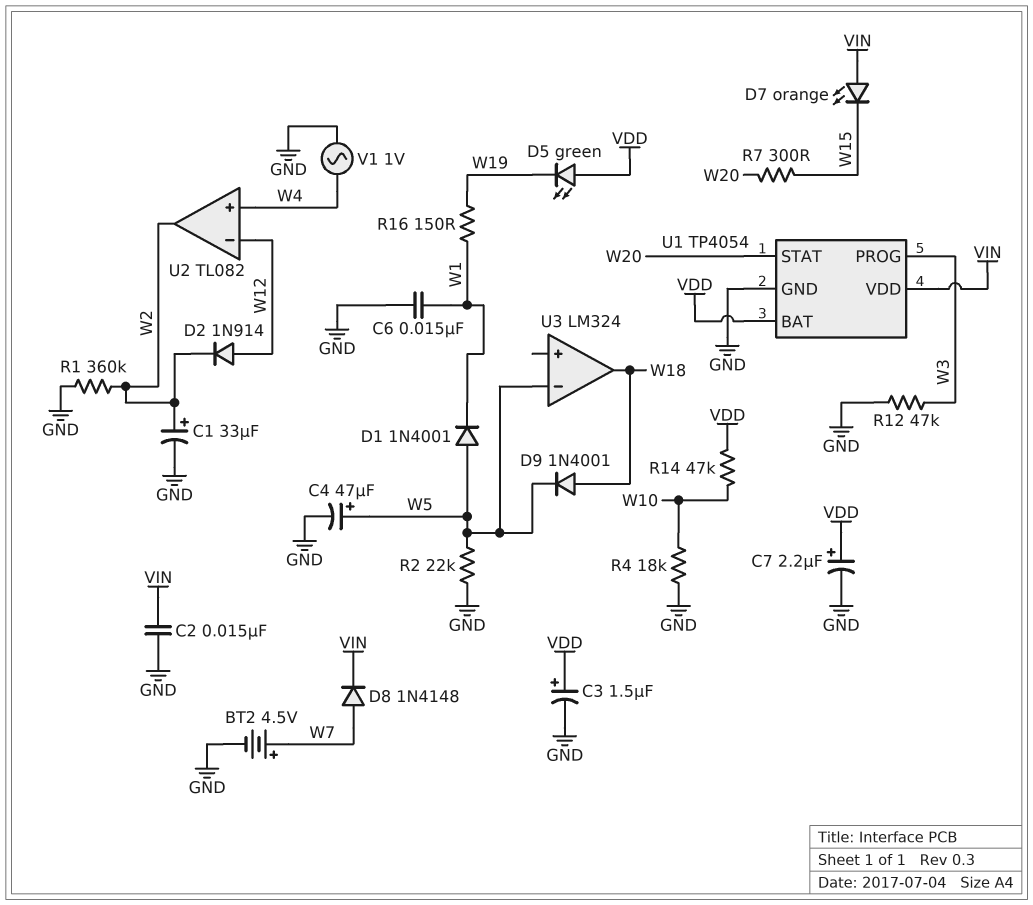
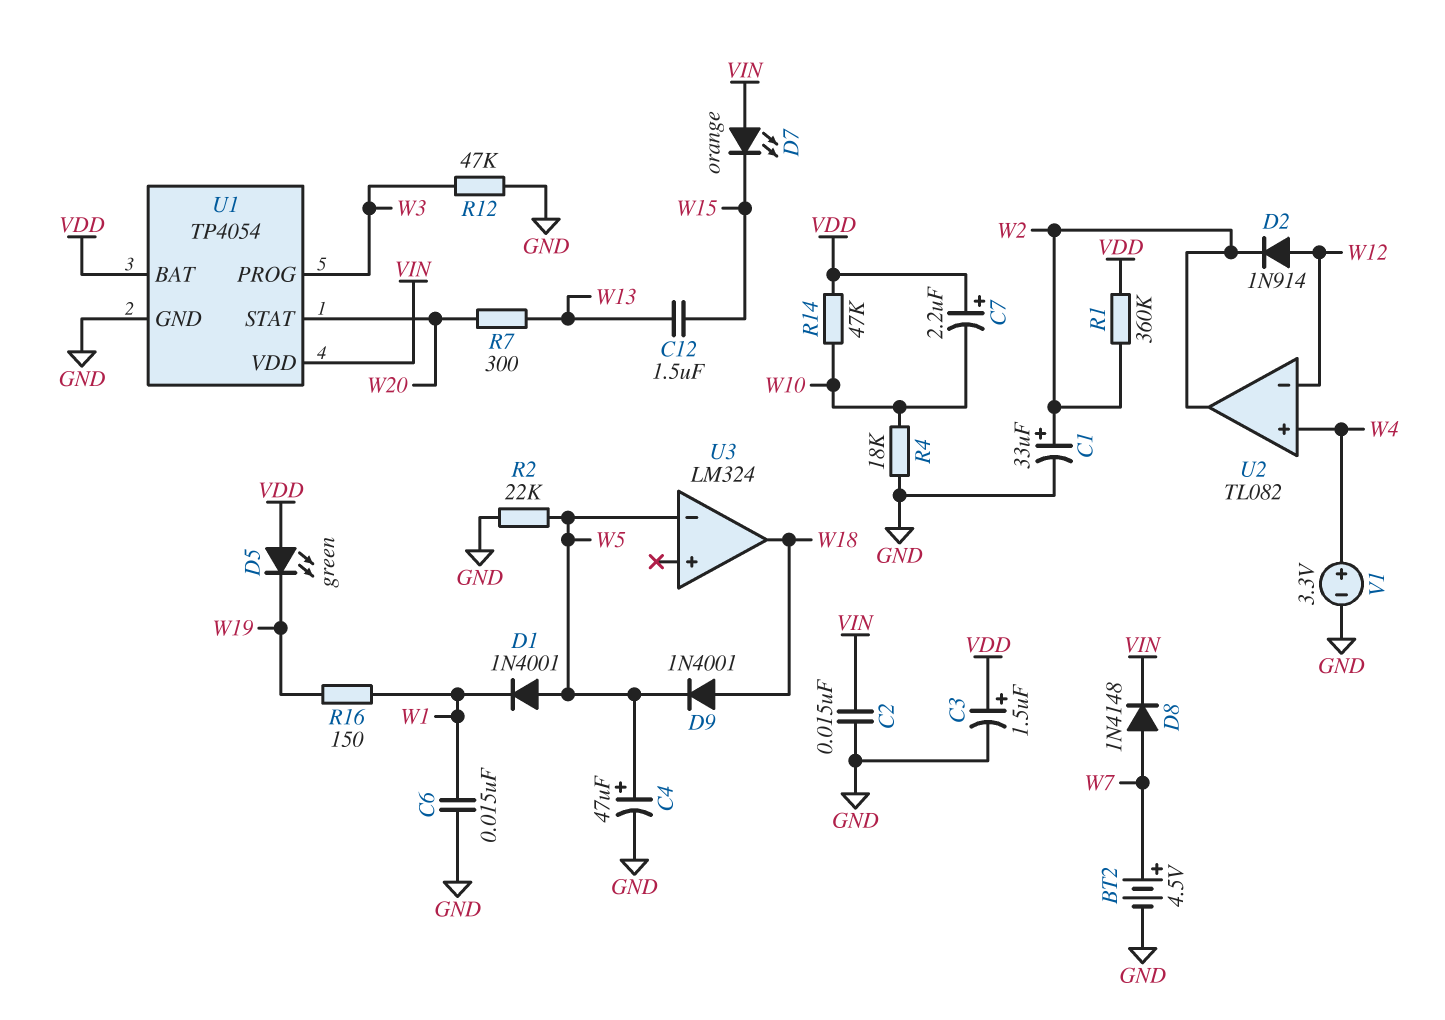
C7: 2.2uF (plus VDD, minus GND) -> 2.2uF (plus VDD, minus W10)
C12: none -> 1.5uF (W13, W15)
R1: 360k (GND, W2) -> 360k (VDD, W2)
R7: 300 (W15, W20) -> 300 (W13, W20)
V1: AC 1V (GND, W4) -> 3.3V (plus W4, minus GND)

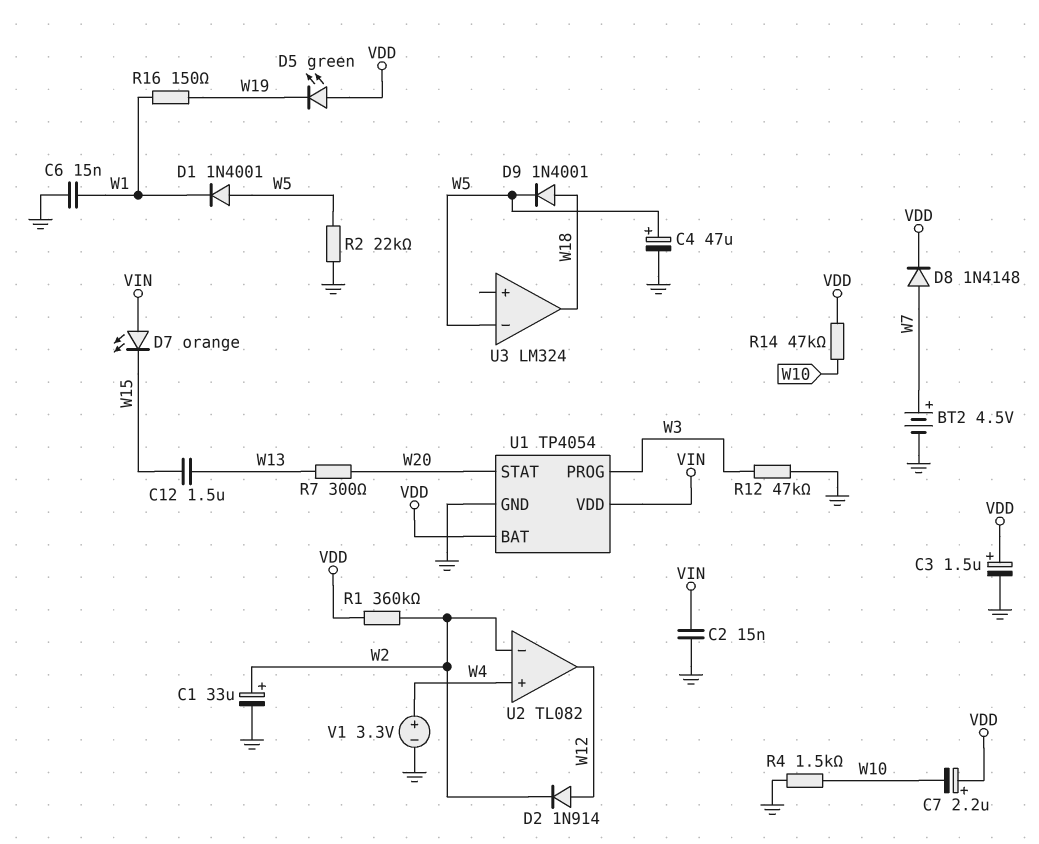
D8: diode 1N4148 (A W7, K VIN) -> diode 1N4148 (A W7, K VDD)
R4: 18k (GND, W10) -> 1.5k (GND, W10)
U2 pin in-: W12 -> W2
U2 pin out: W2 -> W12

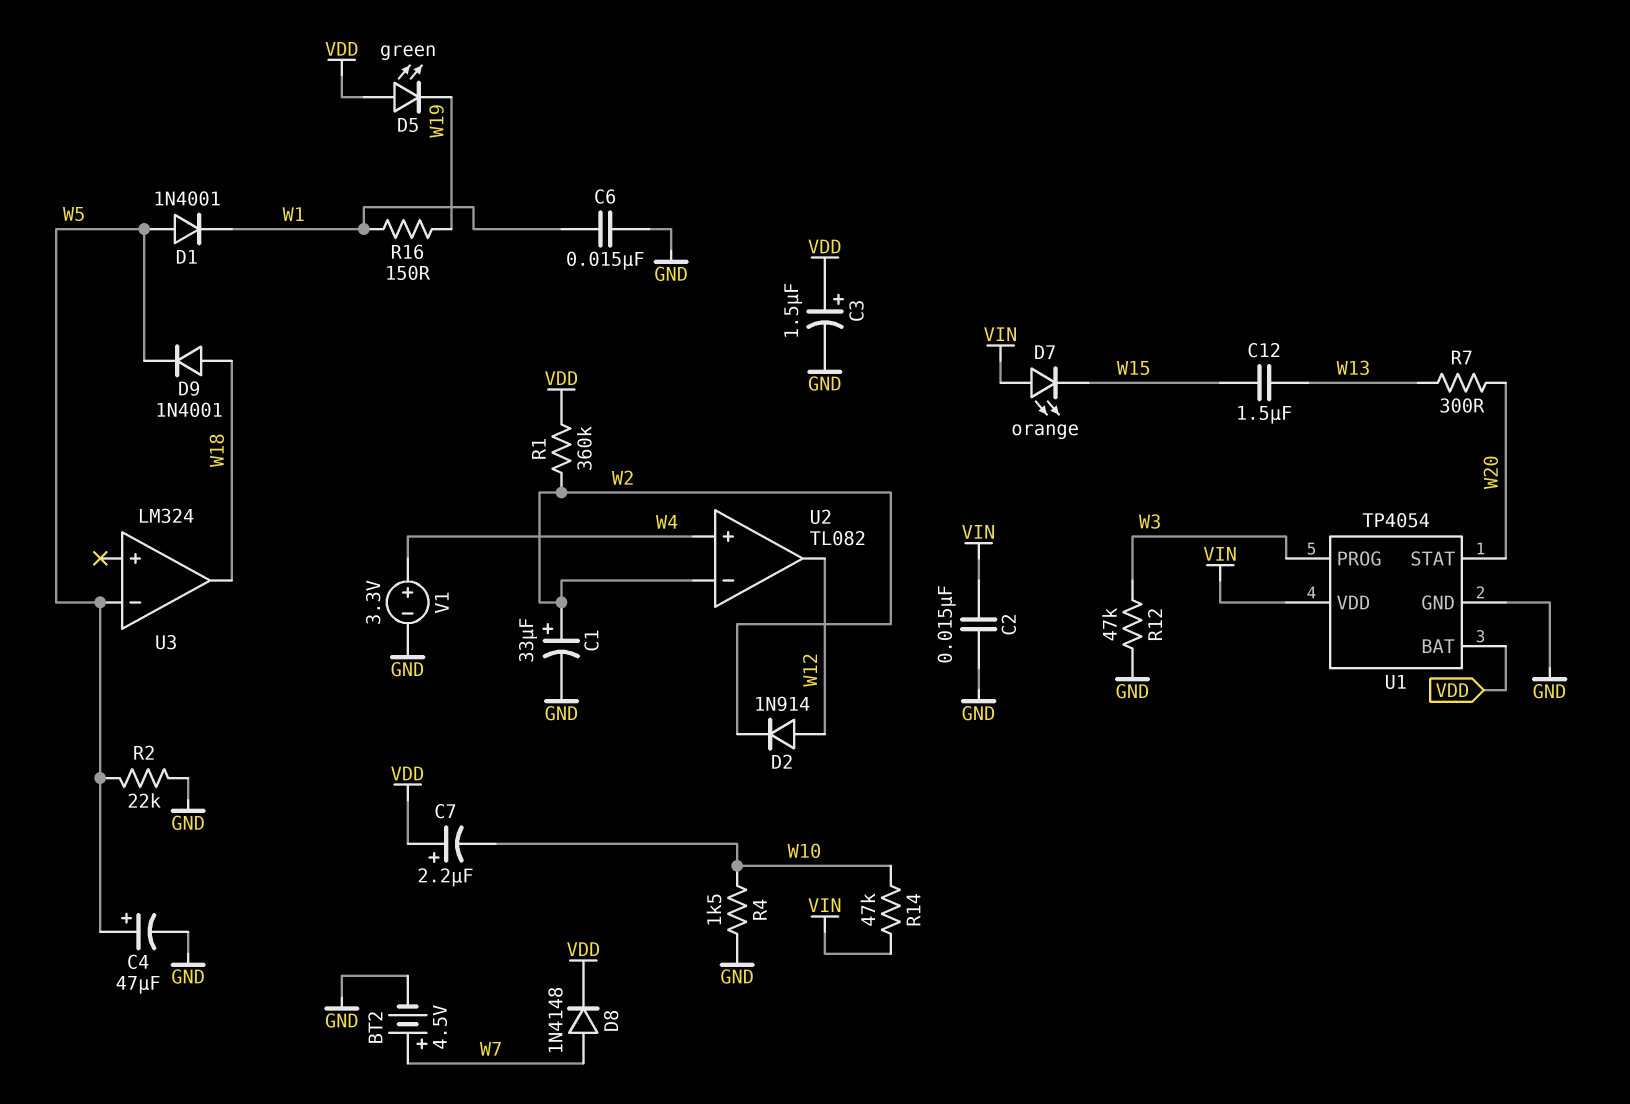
R14: 47k (VDD, W10) -> 47k (VIN, W10)

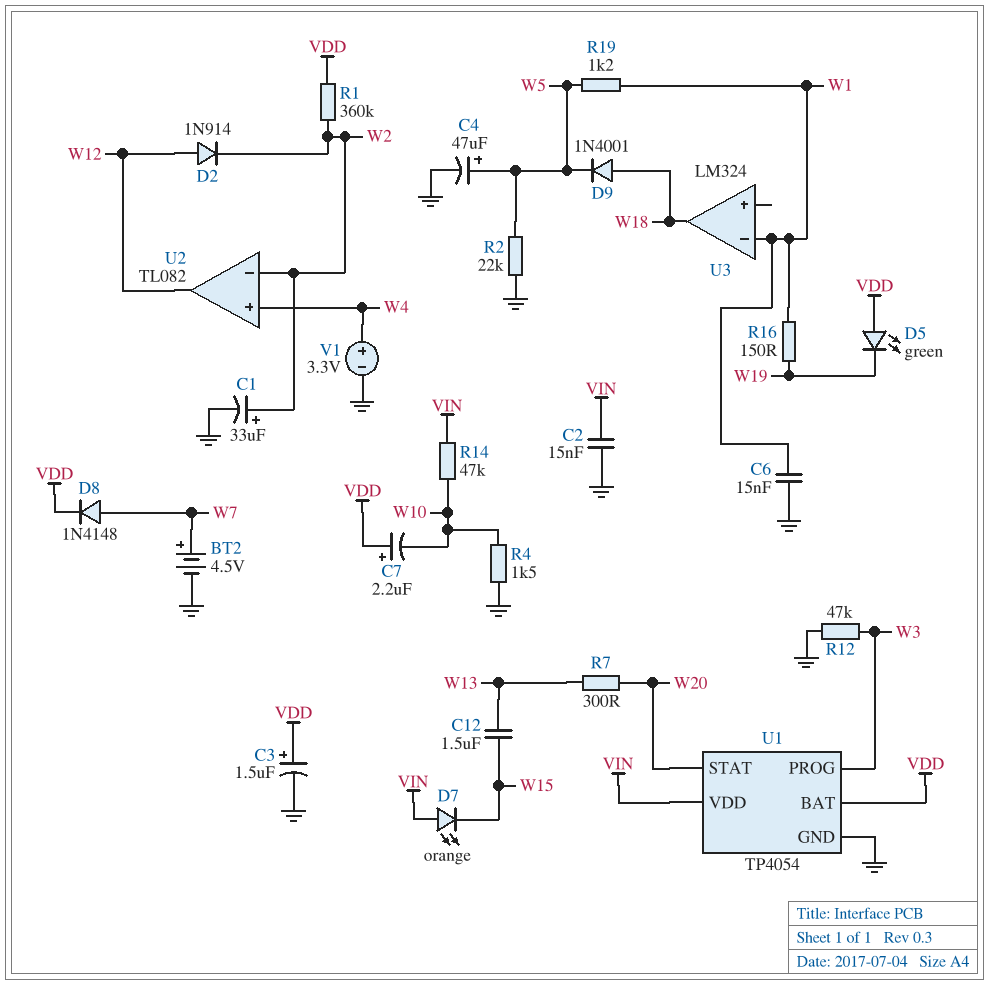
D1: diode 1N4001 (A W5, K W1) -> none
R19: none -> 1.2k (W1, W5)
U3 pin in-: W5 -> W1

